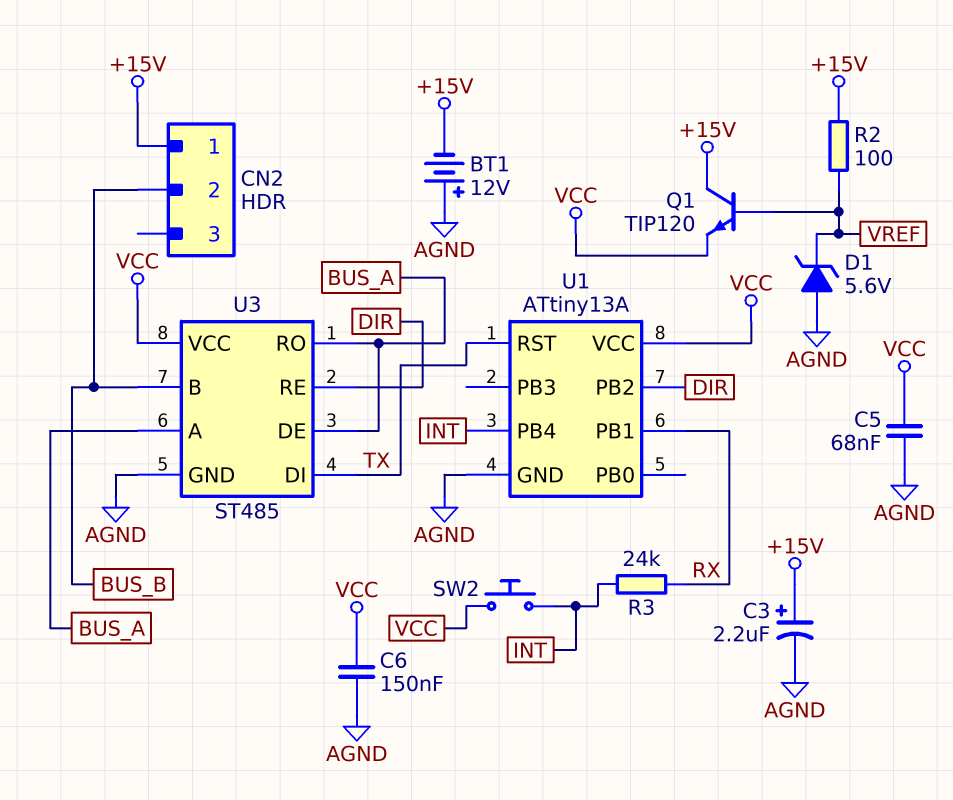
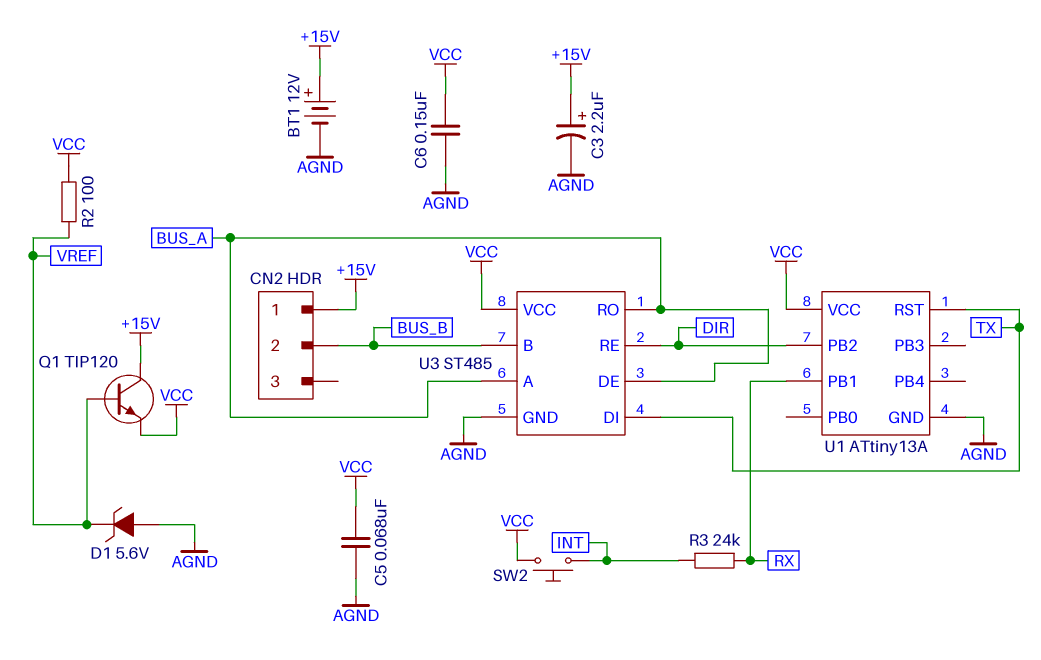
BT1: 12V (plus AGND, minus +15V) -> 12V (plus +15V, minus AGND)
R2: 100 (+15V, VREF) -> 100 (VCC, VREF)
U1 pin PB4: INT -> none

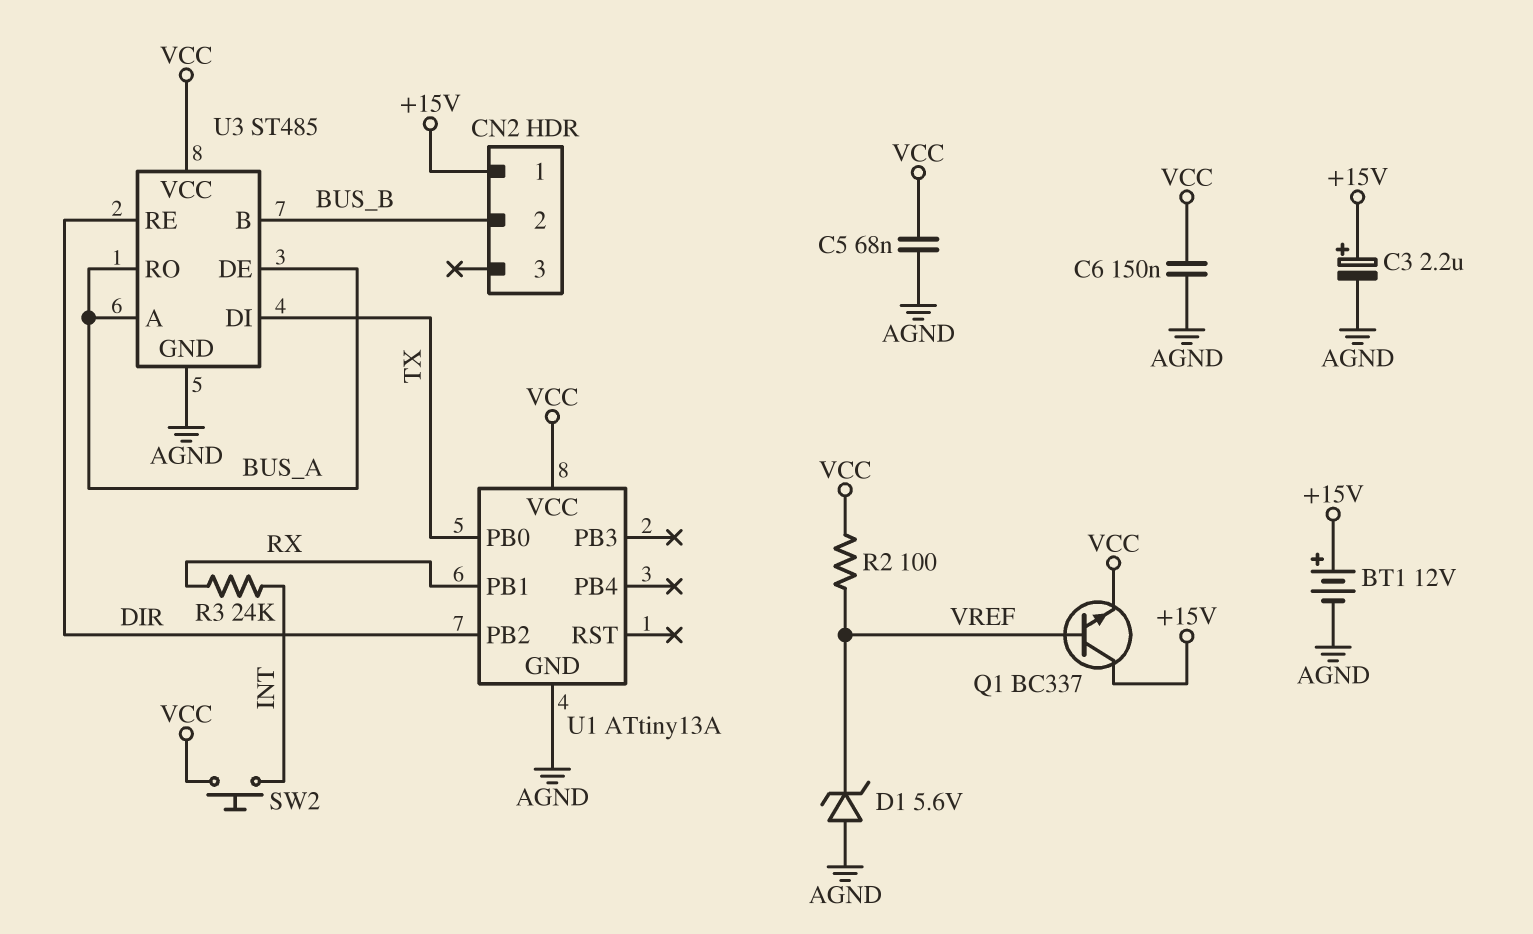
Q1: NPN TIP120 (B VREF, C +15V, E VCC) -> NPN BC337 (B VREF, C +15V, E VCC)
U1 pin PB0: none -> TX
U1 pin RST: TX -> none

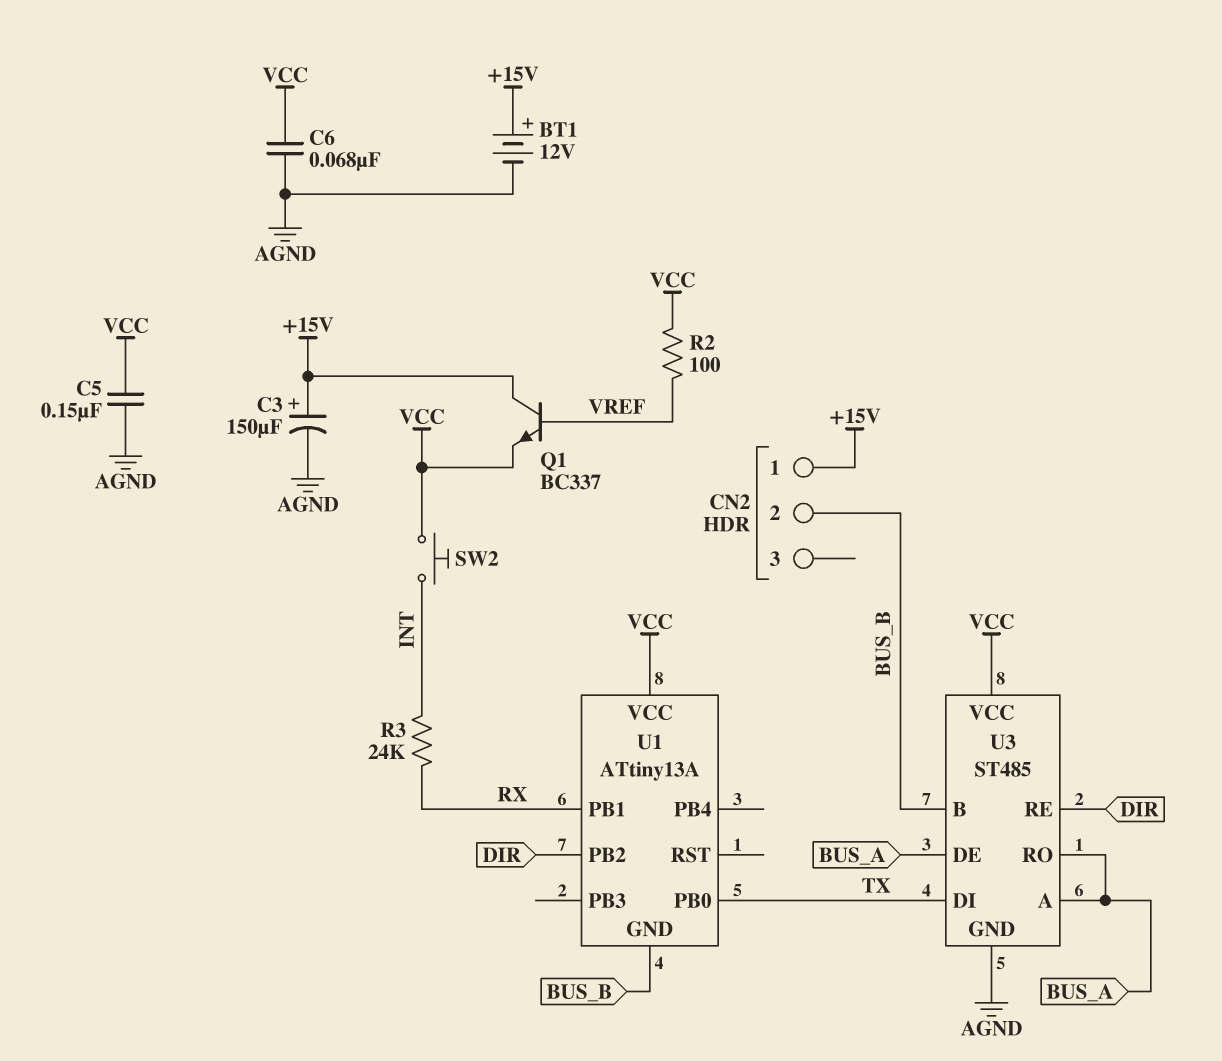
C3: 2.2uF (plus +15V, minus AGND) -> 150uF (plus +15V, minus AGND)
C5: 68nF (AGND, VCC) -> 150nF (AGND, VCC)
C6: 150nF (AGND, VCC) -> 68nF (AGND, VCC)
D1: zener 5.6V (A AGND, K VREF) -> none
U1 pin GND: AGND -> BUS_B

